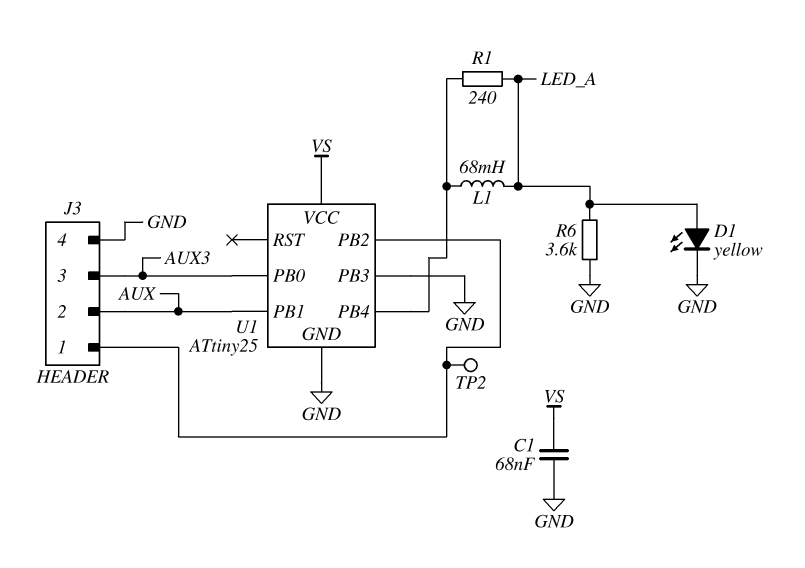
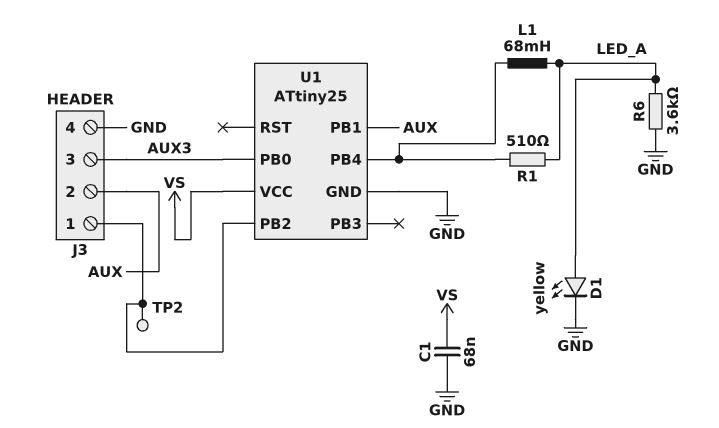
R1: 240 (LED_A, U1/PB4) -> 510 (LED_A, U1/PB4)
U1 pin PB3: GND -> none

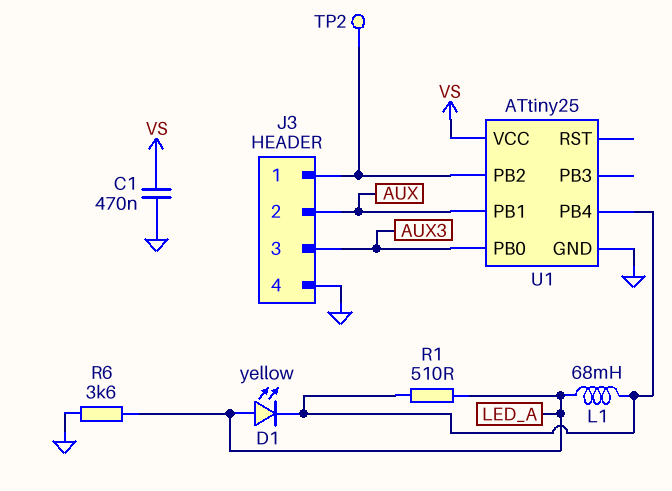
C1: 68nF (GND, VS) -> 470nF (GND, VS)
D1: LED yellow (A LED_A, K GND) -> LED yellow (A LED_A, K U1/PB4)

